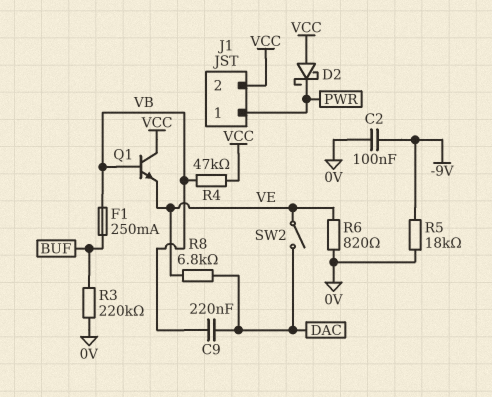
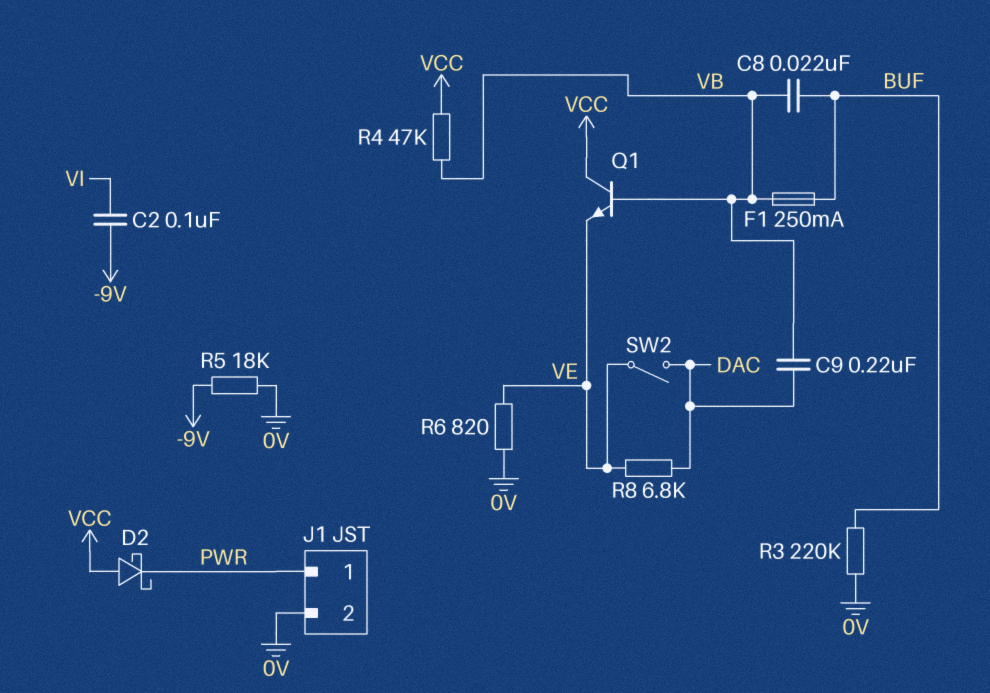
C2: 100nF (-9V, 0V) -> 100nF (-9V, VI)
C8: none -> 22nF (BUF, VB)
J1 pin 2: VCC -> 0V

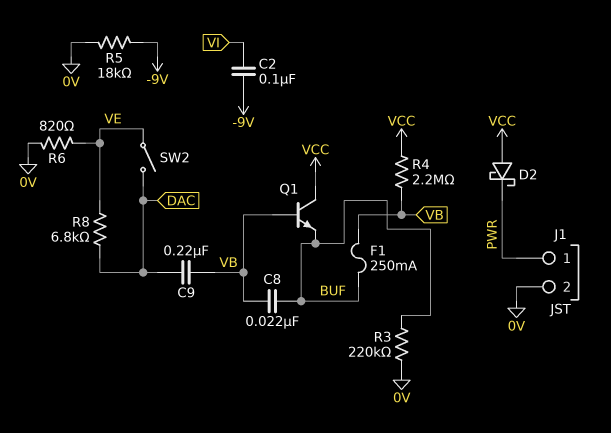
Q1: NPN (B VB, C VCC, E VE) -> NPN (B VB, C VCC, E BUF)
R4: 47k (VB, VCC) -> 2.2M (VB, VCC)

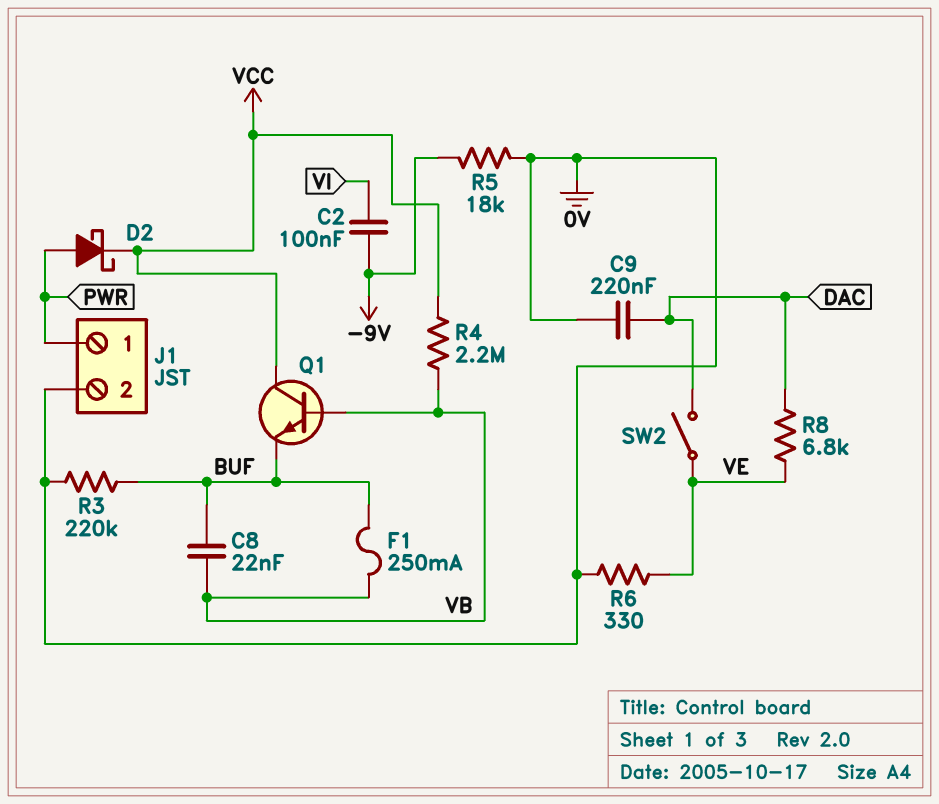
C9: 220nF (DAC, VB) -> 220nF (0V, DAC)
D2: schottky (A VCC, K PWR) -> schottky (A PWR, K VCC)
R6: 820 (0V, VE) -> 330 (0V, VE)

